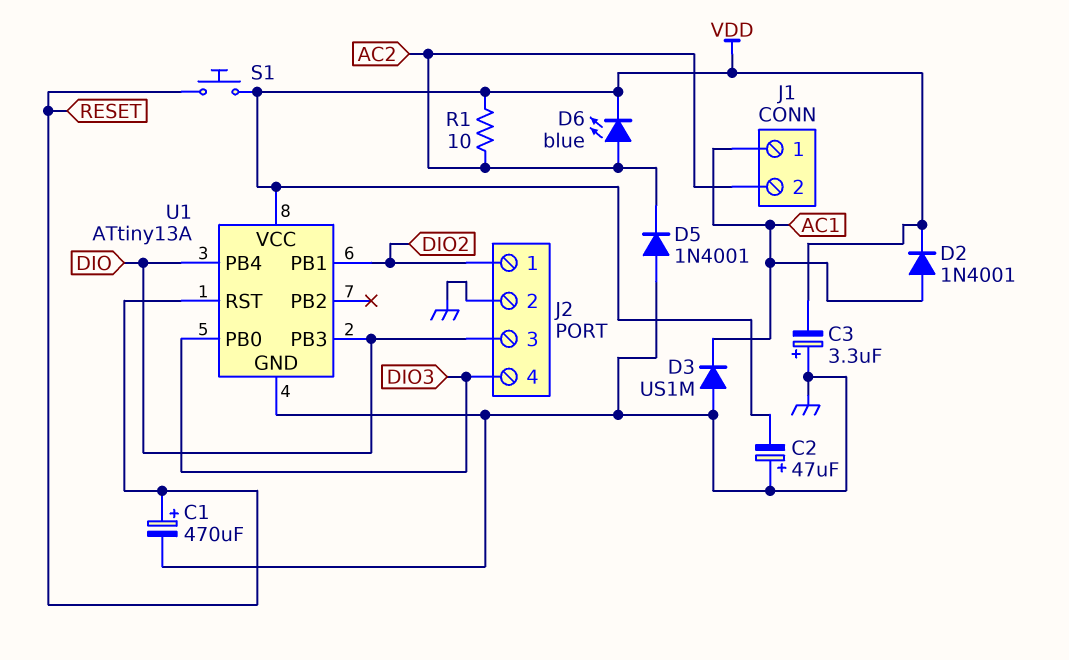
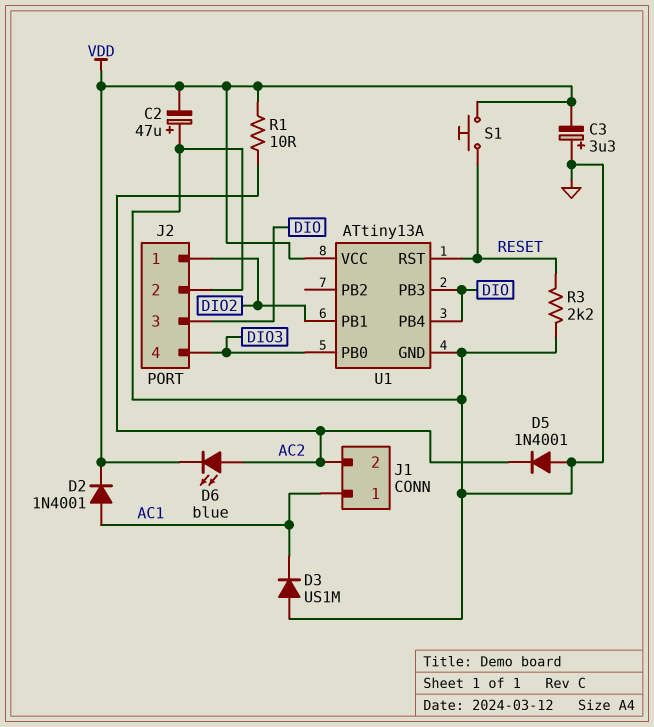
C1: 470uF (plus RESET, minus GND) -> none
R3: none -> 2.2k (GND, RESET)

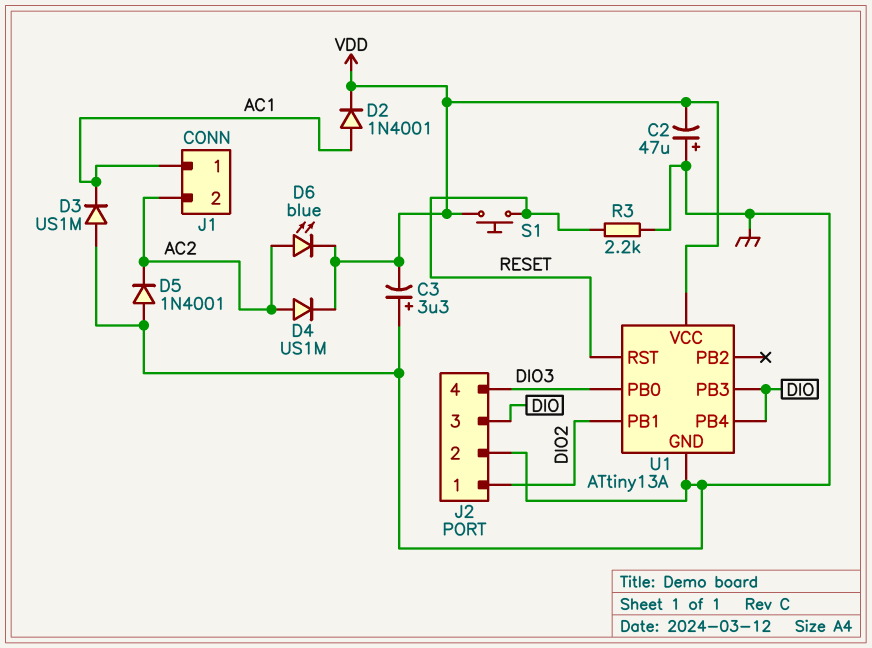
D4: none -> diode US1M (A AC2, K VDD)
R1: 10 (AC2, VDD) -> none

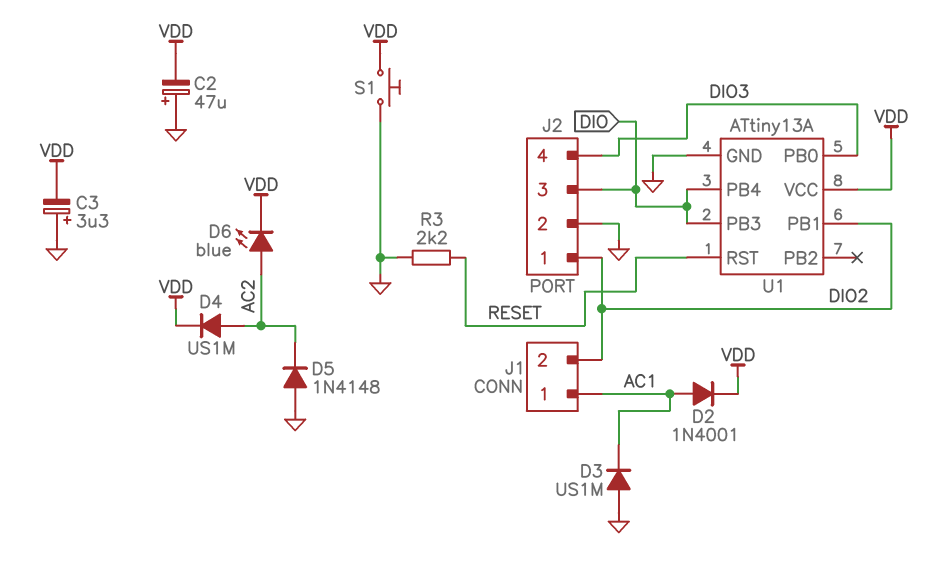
D5: diode 1N4001 (A GND, K AC2) -> diode 1N4148 (A GND, K AC2)
J1 pin 2: AC2 -> DIO2
S1: button (RESET, VDD) -> button (GND, VDD)

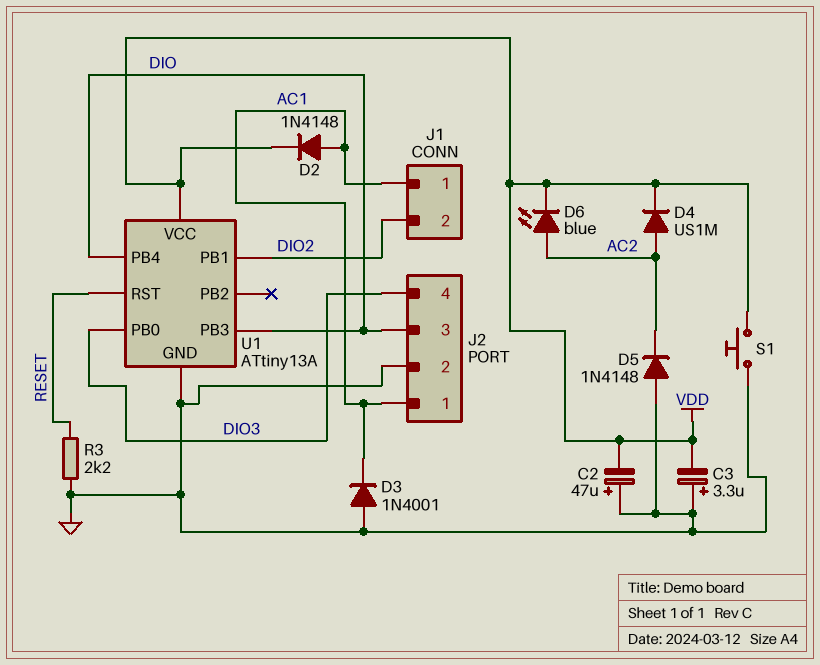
D2: diode 1N4001 (A AC1, K VDD) -> diode 1N4148 (A AC1, K VDD)
D3: diode US1M (A GND, K AC1) -> diode 1N4001 (A GND, K AC1)
J2 pin 1: DIO2 -> AC1

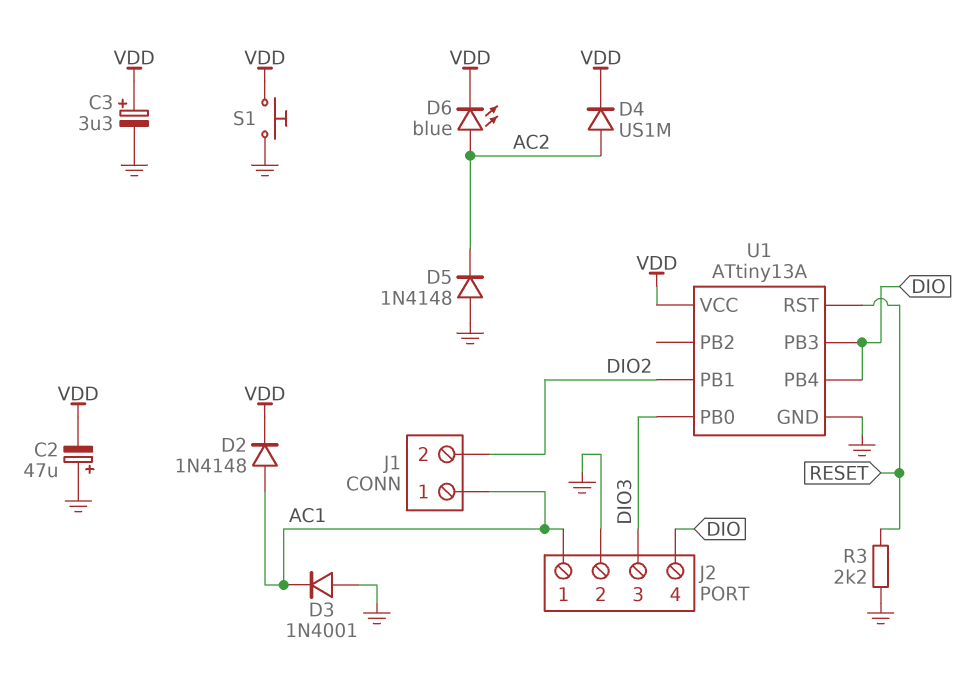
C3: 3.3uF (plus GND, minus VDD) -> 3.3uF (plus VDD, minus GND)
J2 pin 3: DIO -> DIO3
J2 pin 4: DIO3 -> DIO

